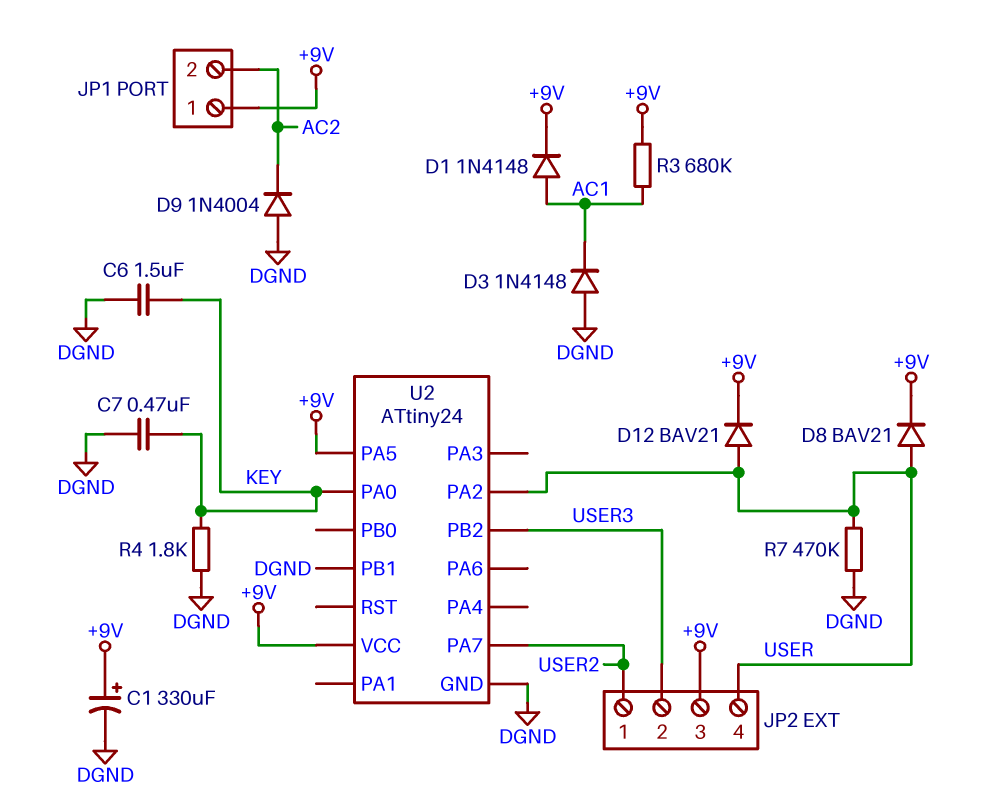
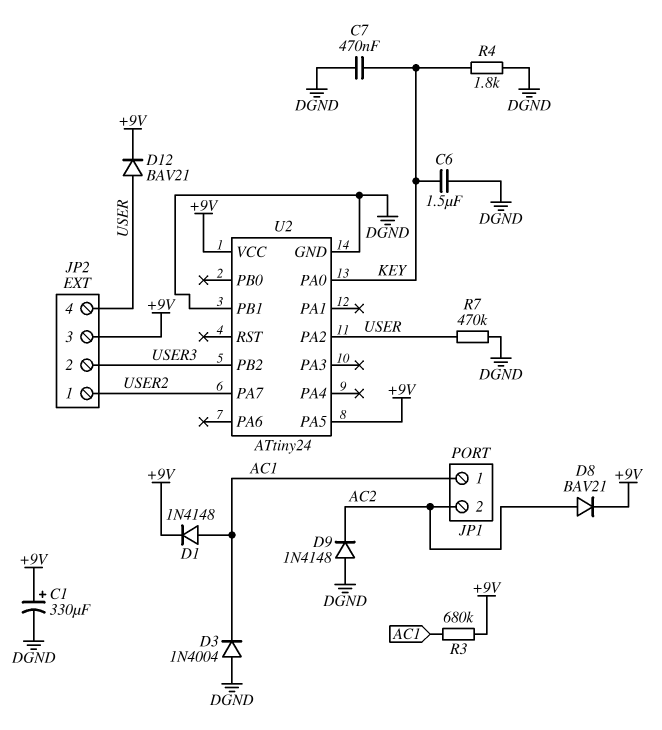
D3: diode 1N4148 (A DGND, K AC1) -> diode 1N4004 (A DGND, K AC1)
D8: diode BAV21 (A USER, K +9V) -> diode BAV21 (A AC2, K +9V)
D9: diode 1N4004 (A DGND, K AC2) -> diode 1N4148 (A DGND, K AC2)
JP1 pin 1: +9V -> AC1

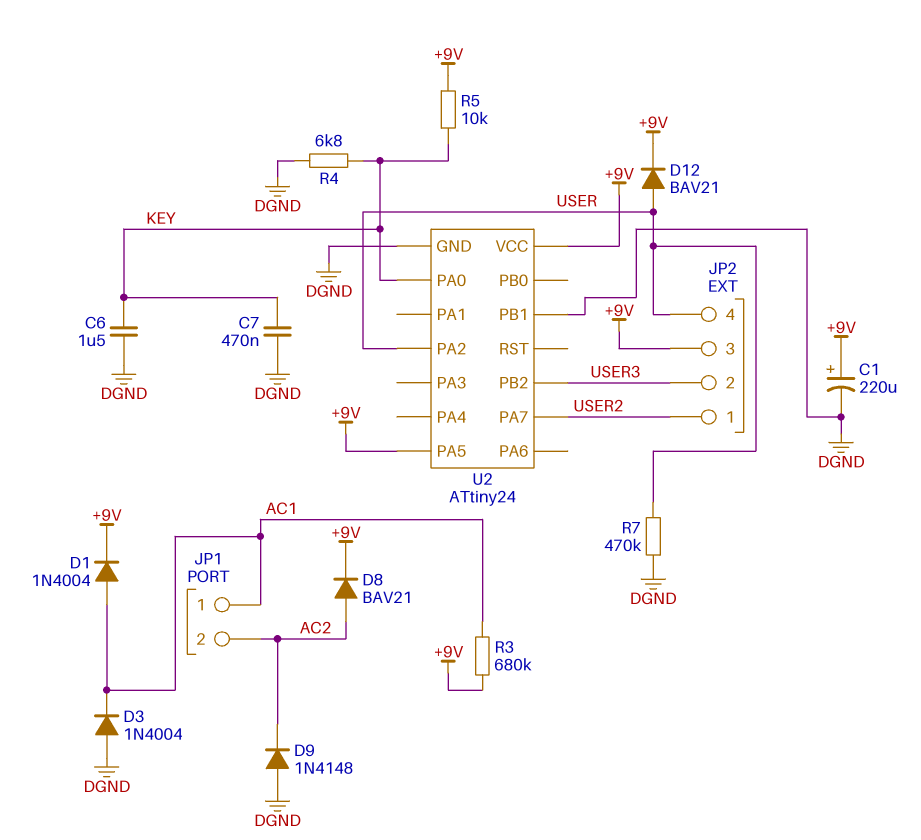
C1: 330uF (plus +9V, minus DGND) -> 220uF (plus +9V, minus DGND)
D1: diode 1N4148 (A AC1, K +9V) -> diode 1N4004 (A AC1, K +9V)
R4: 1.8k (DGND, KEY) -> 6.8k (DGND, KEY)
R5: none -> 10k (+9V, KEY)

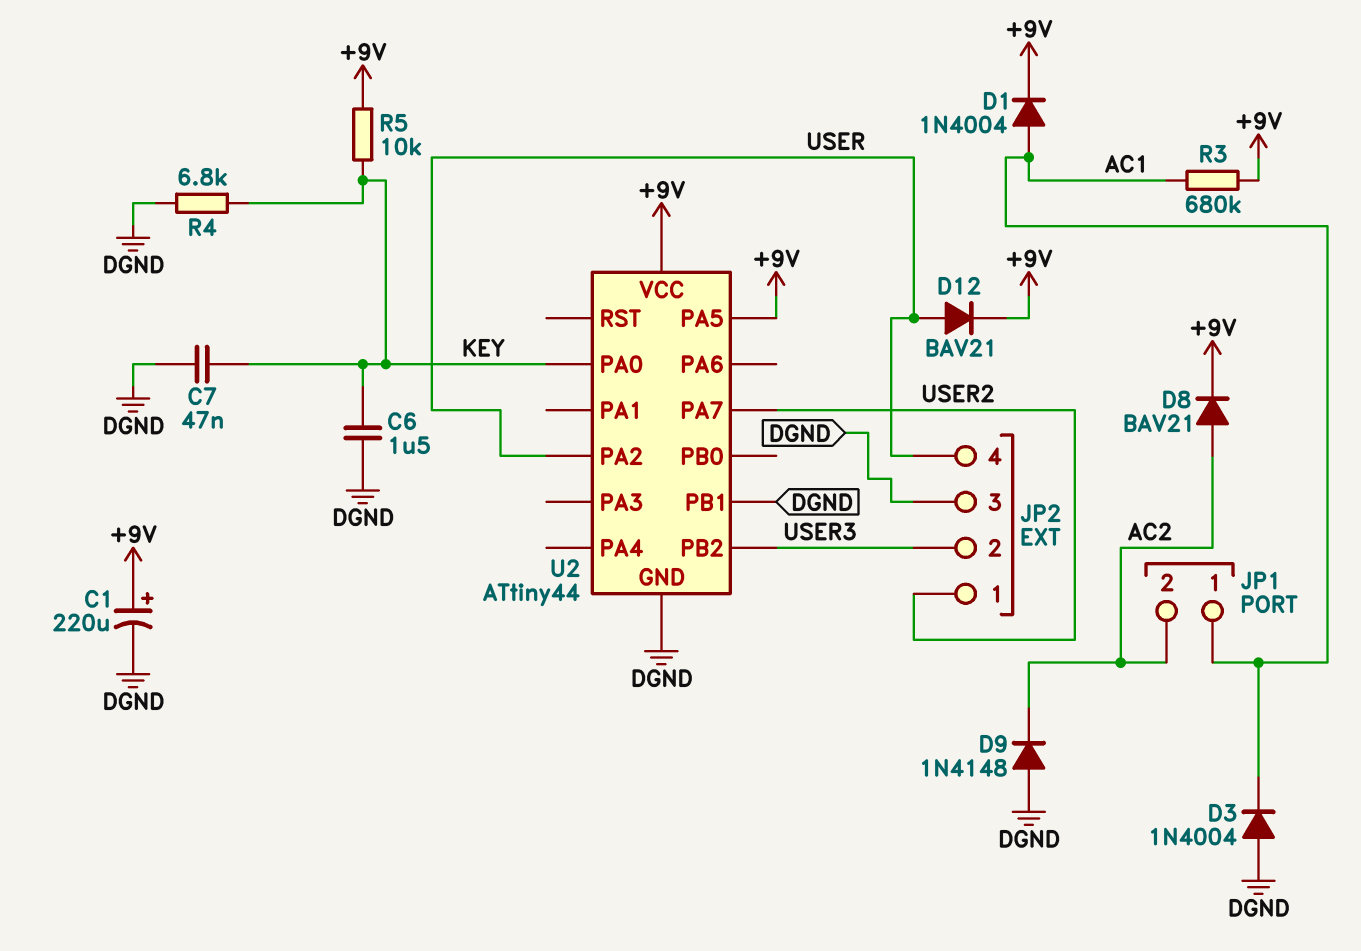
C7: 470nF (DGND, KEY) -> 47nF (DGND, KEY)
JP2 pin 3: +9V -> DGND
R7: 470k (DGND, USER) -> none
U2: ATtiny24 -> ATtiny44

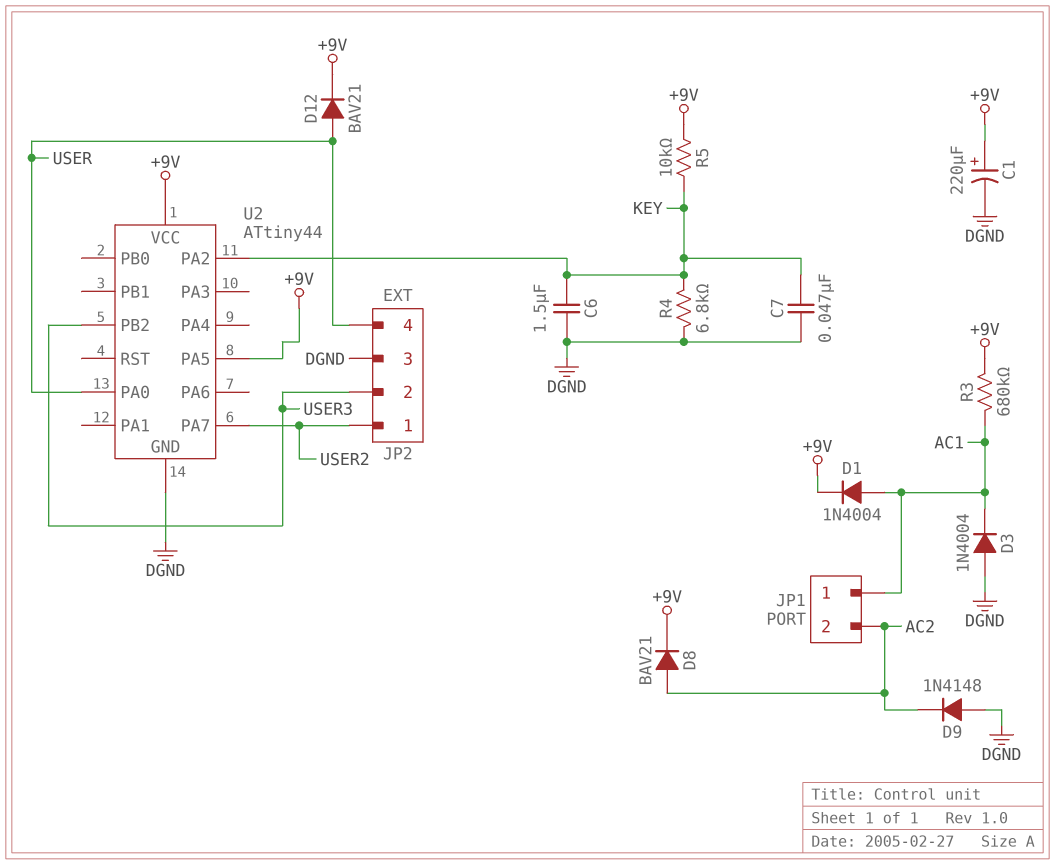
U2 pin PA0: KEY -> USER
U2 pin PA2: USER -> KEY
U2 pin PB1: DGND -> none

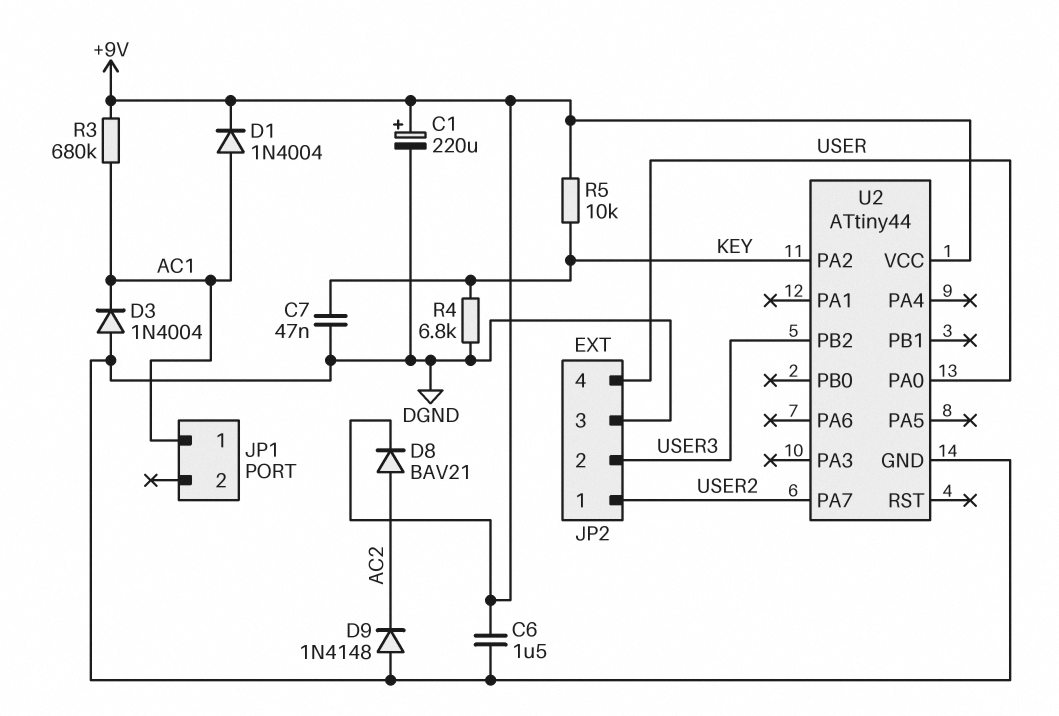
C6: 1.5uF (DGND, KEY) -> 1.5uF (+9V, DGND)
D12: diode BAV21 (A USER, K +9V) -> none
JP1 pin 2: AC2 -> none
U2 pin PA5: +9V -> none

